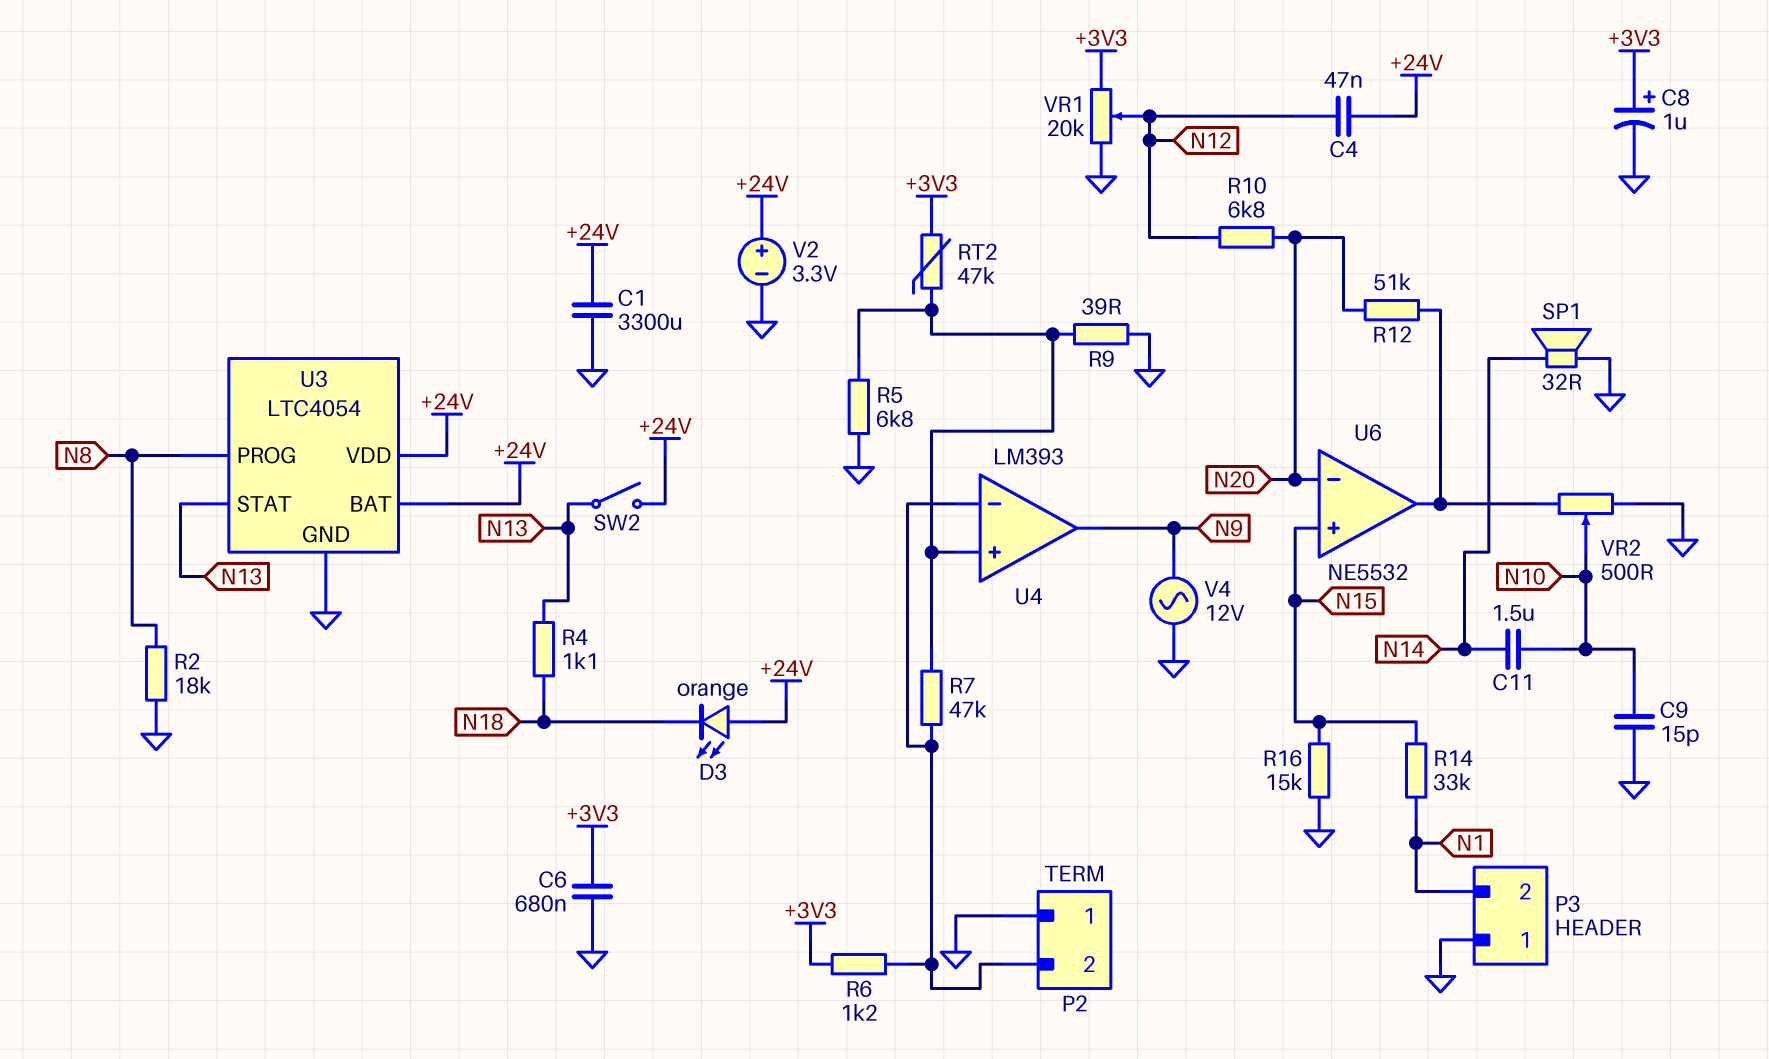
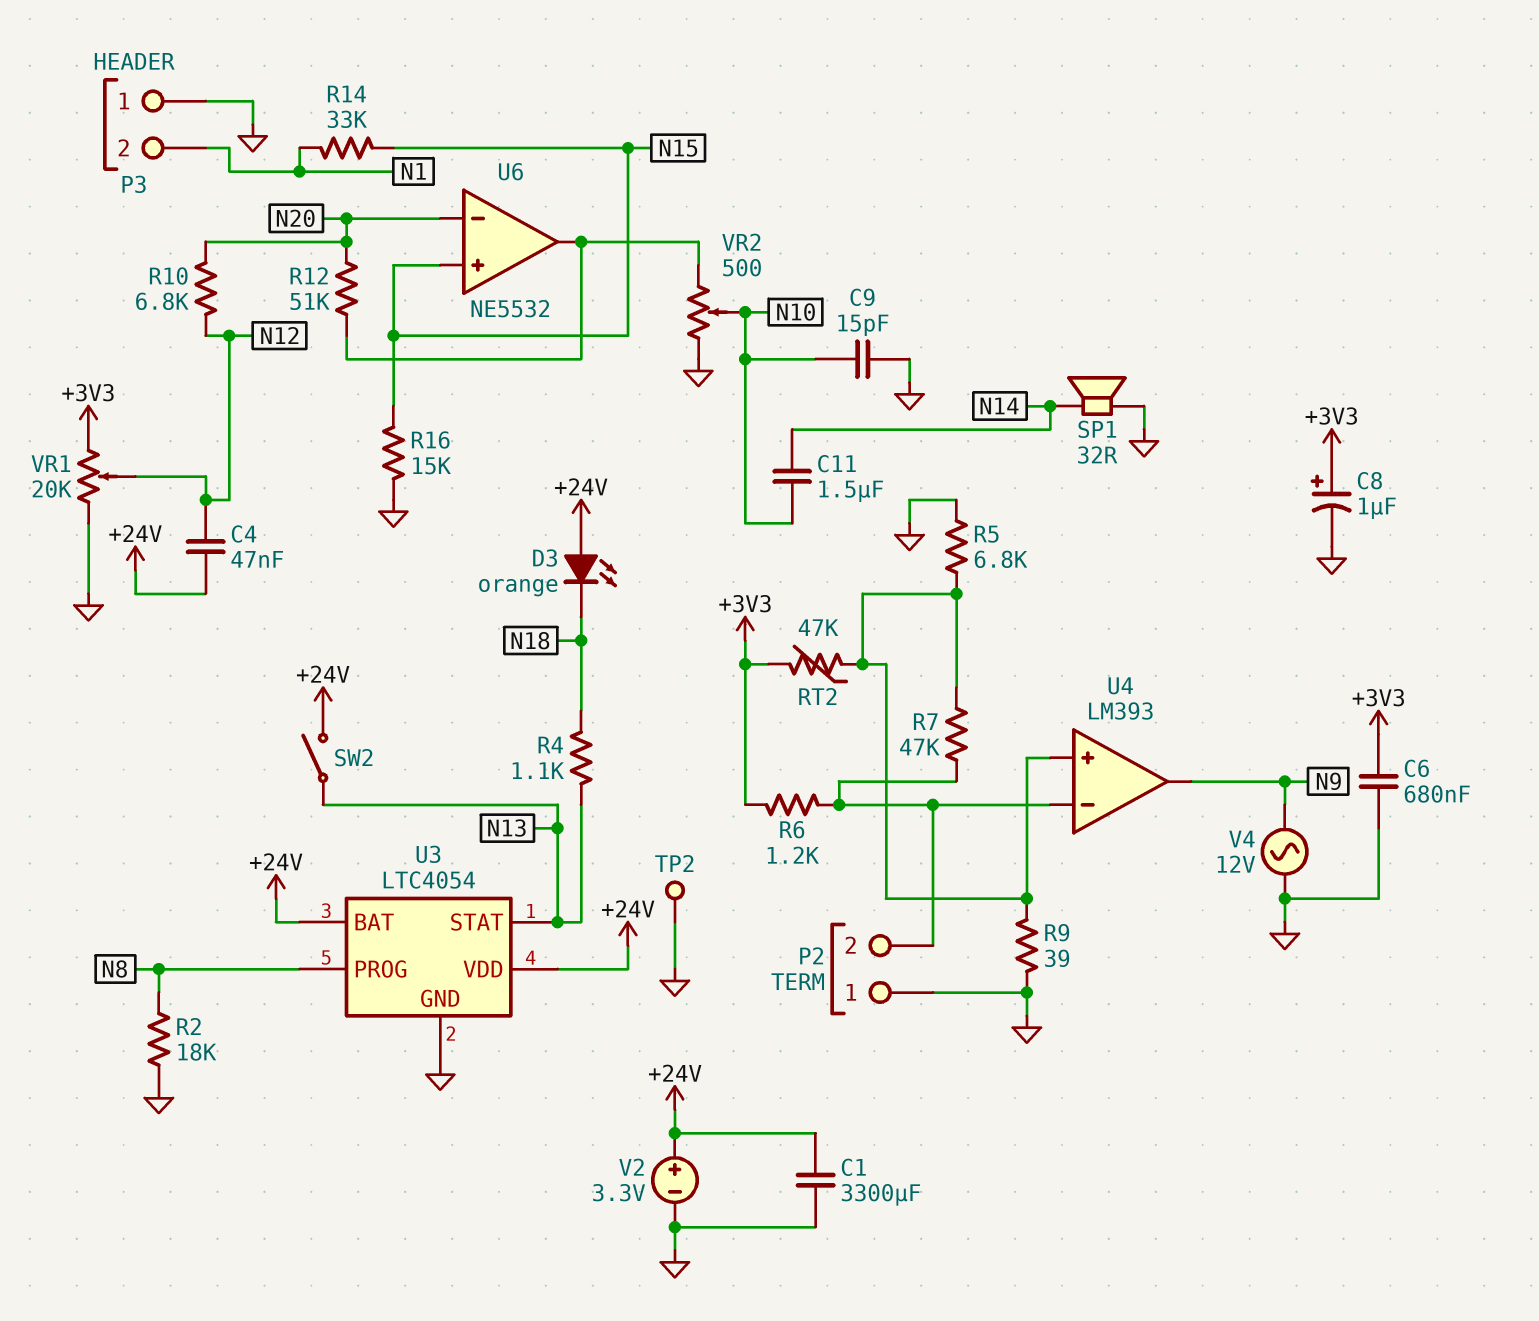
TP2: none -> test point (GND)

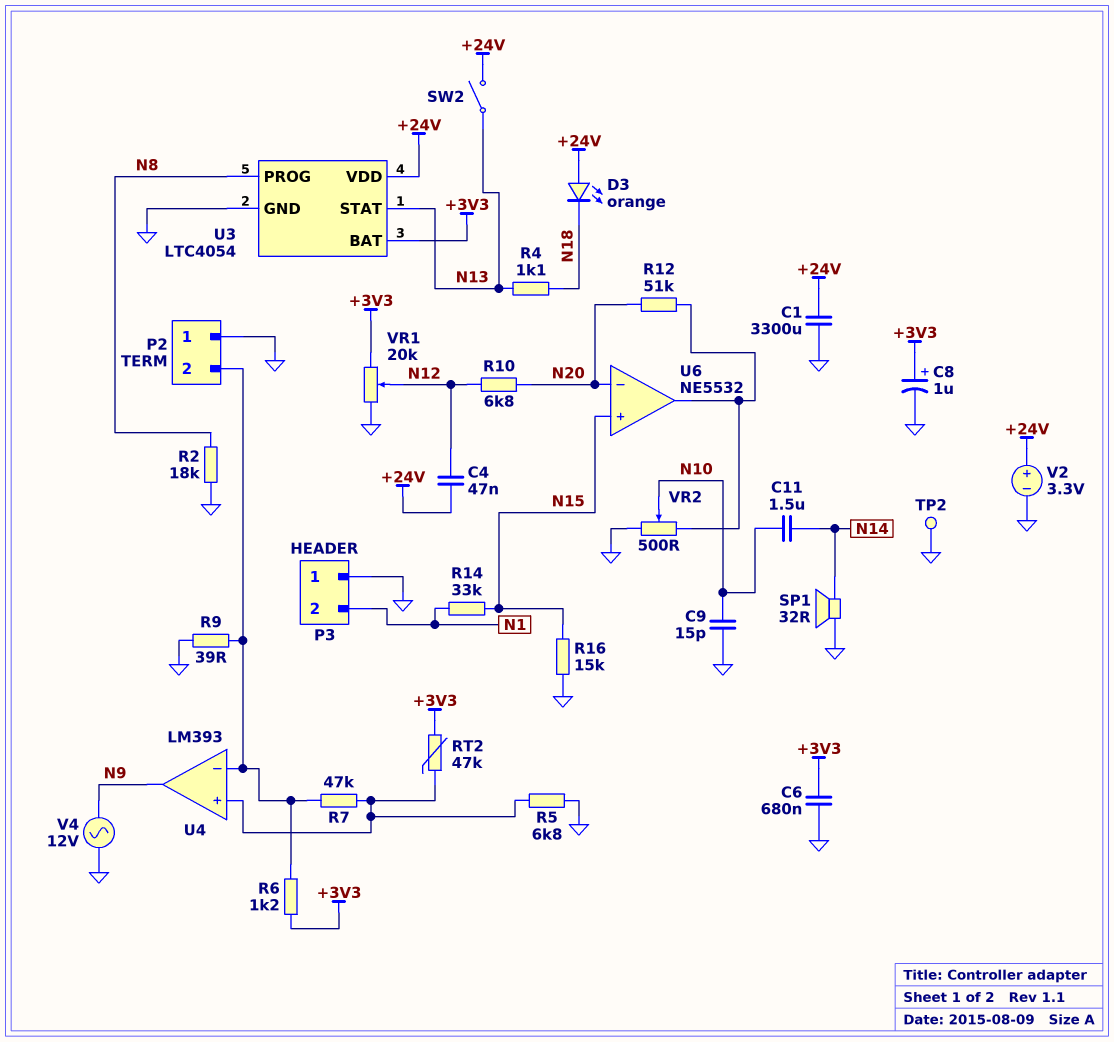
R9: 39 (GND, U4/in+) -> 39 (GND, P2/2)
U3 pin BAT: +24V -> +3V3

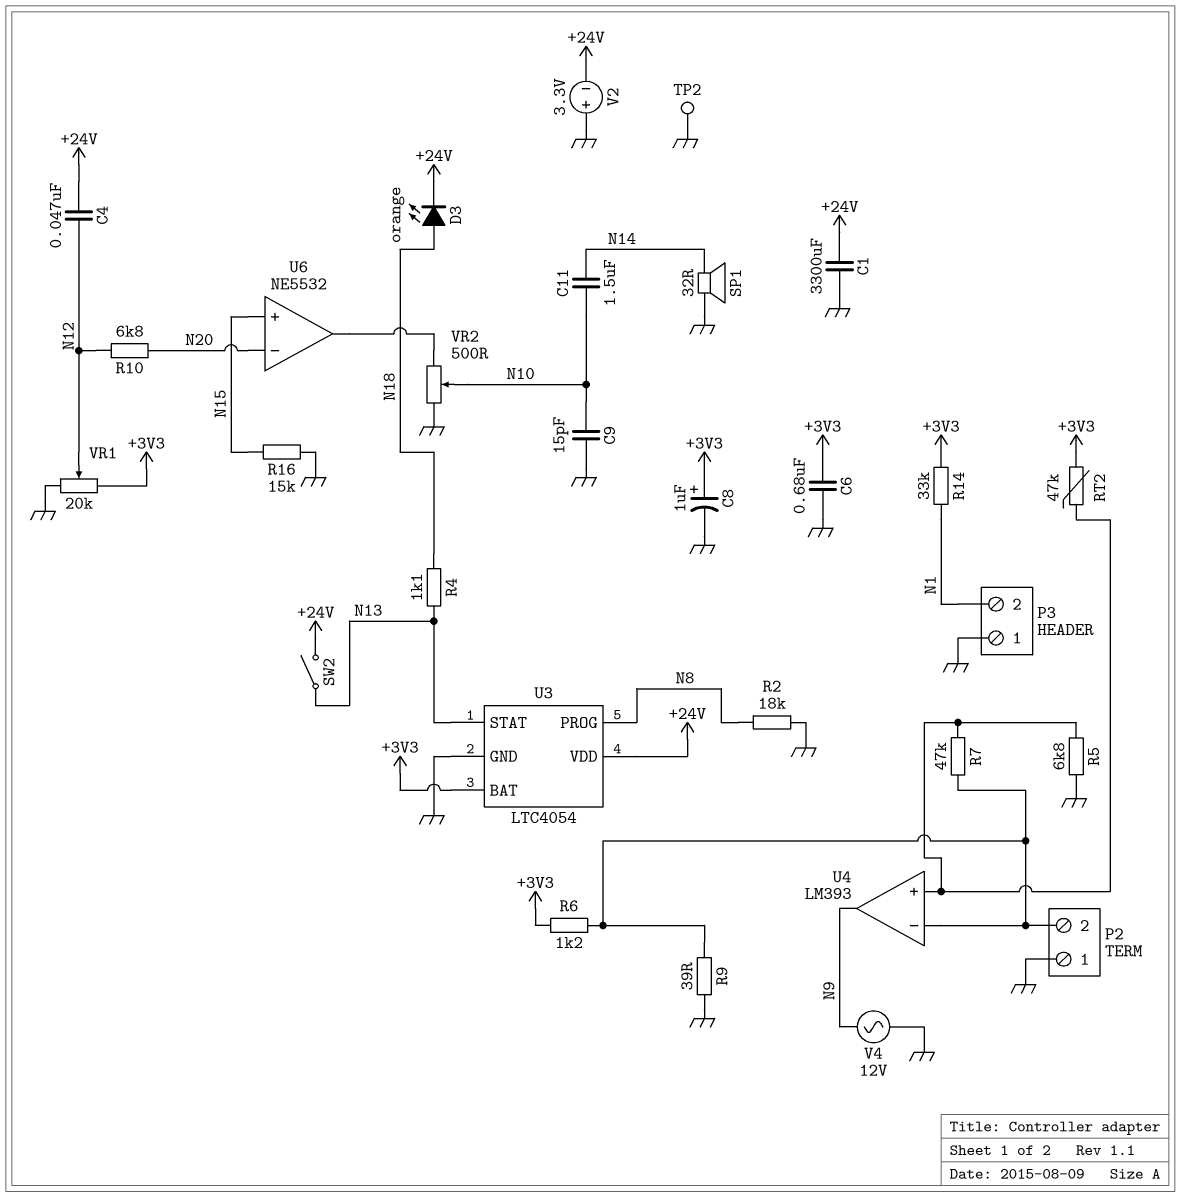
D3: LED orange (A +24V, K N18) -> LED orange (A N18, K +24V)
R12: 51k (N20, U6/out) -> none
R14: 33k (N1, N15) -> 33k (+3V3, N1)
V2: 3.3V (plus +24V, minus GND) -> 3.3V (plus GND, minus +24V)

